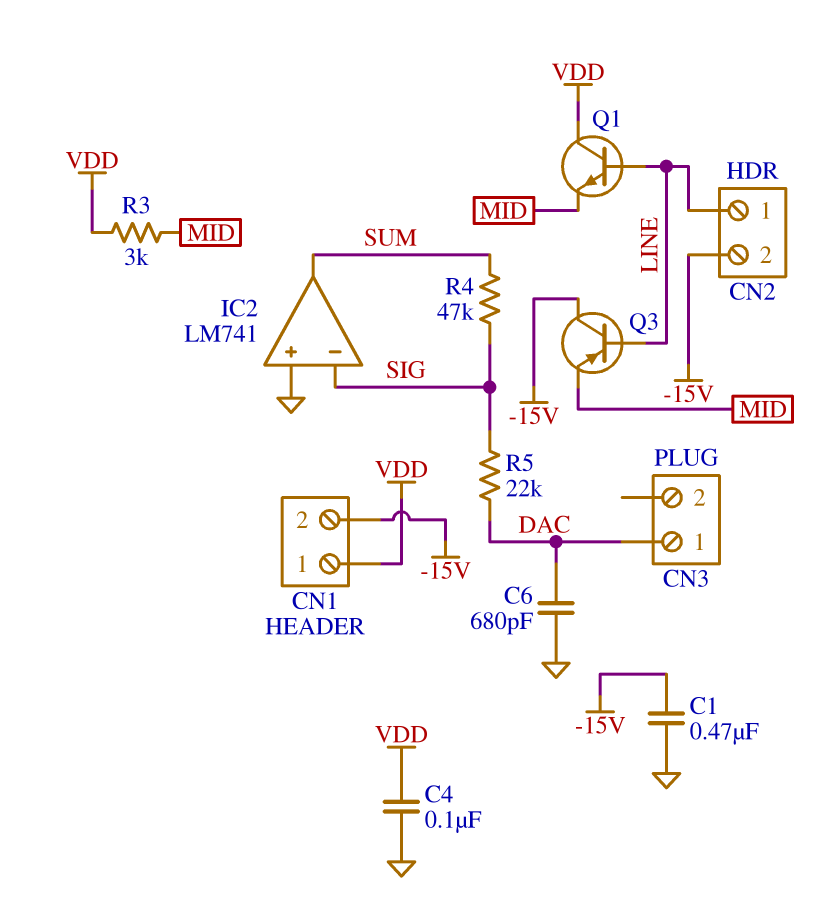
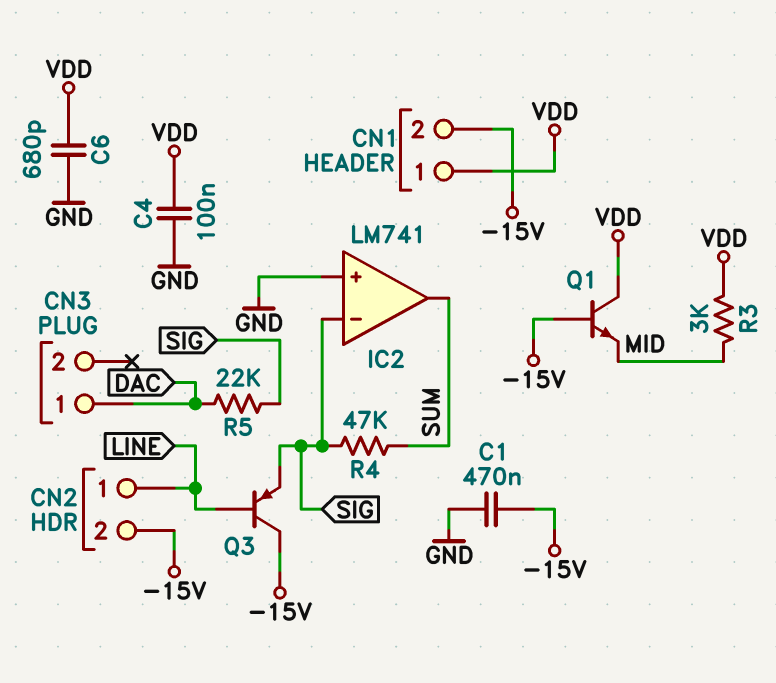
C6: 680pF (DAC, GND) -> 680pF (GND, VDD)
Q1: NPN (B LINE, C VDD, E MID) -> NPN (B -15V, C VDD, E MID)
Q3: PNP (B LINE, C -15V, E MID) -> PNP (B LINE, C -15V, E SIG)

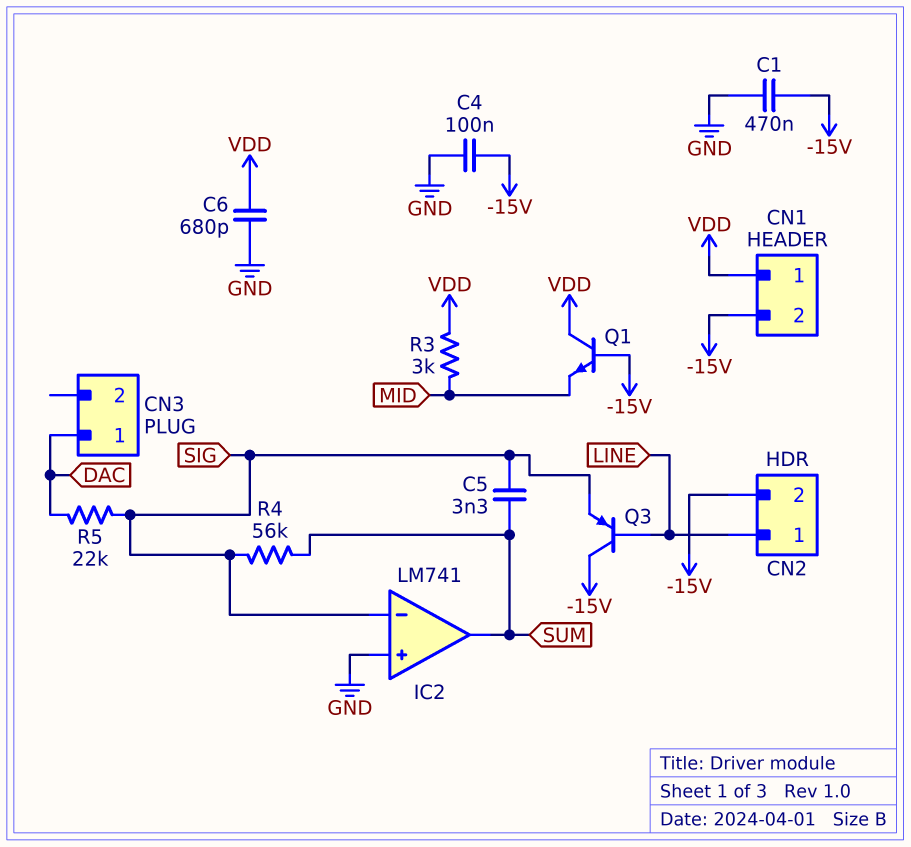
C4: 100nF (GND, VDD) -> 100nF (-15V, GND)
C5: none -> 3.3nF (SIG, SUM)
R4: 47k (SIG, SUM) -> 56k (SIG, SUM)

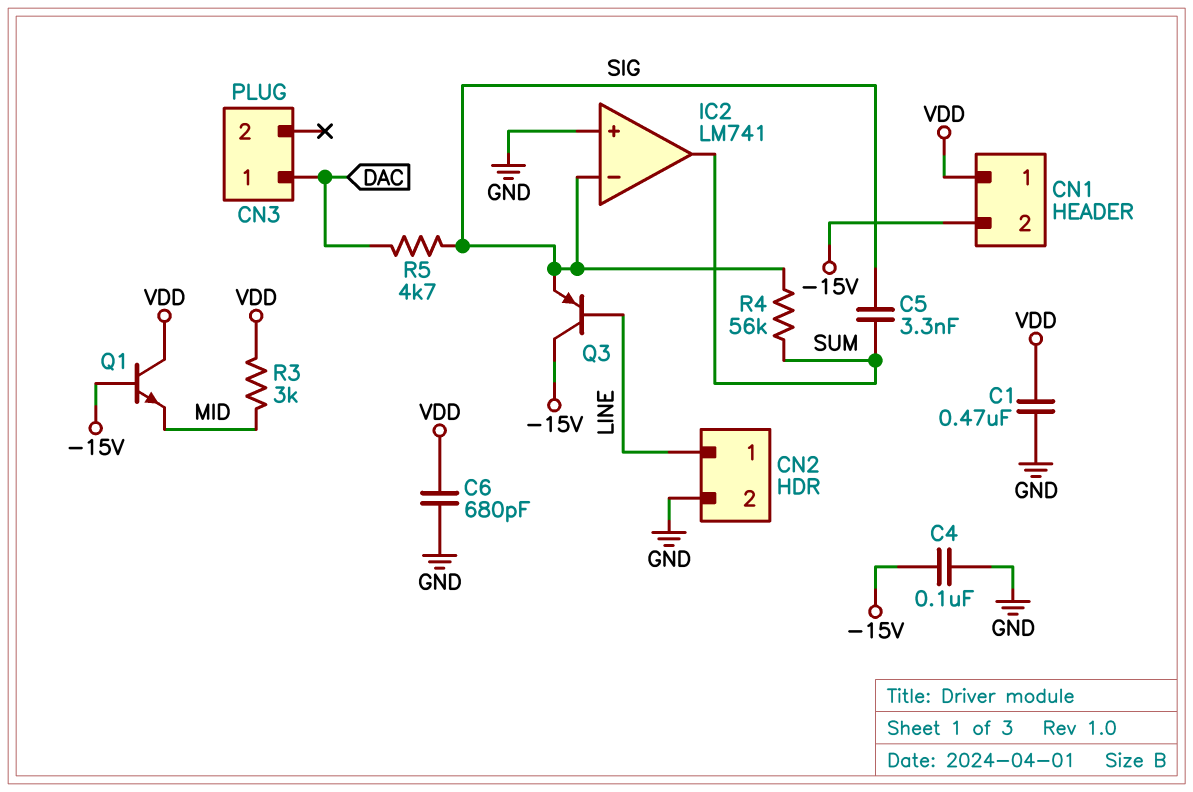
C1: 470nF (-15V, GND) -> 470nF (GND, VDD)
CN2 pin 2: -15V -> GND
R5: 22k (DAC, SIG) -> 4.7k (DAC, SIG)

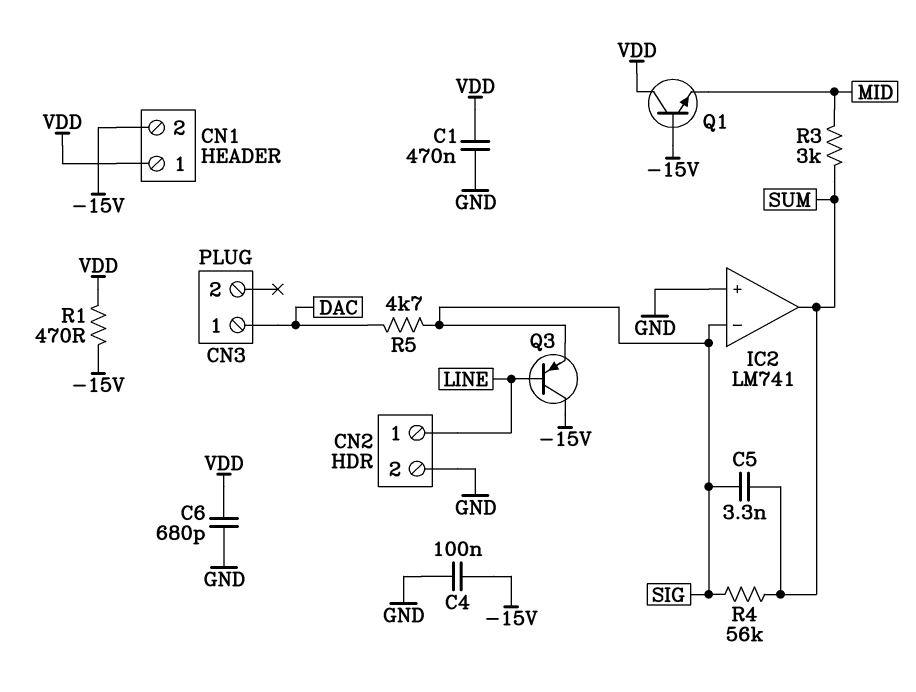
R1: none -> 470 (-15V, VDD)
R3: 3k (MID, VDD) -> 3k (MID, SUM)

